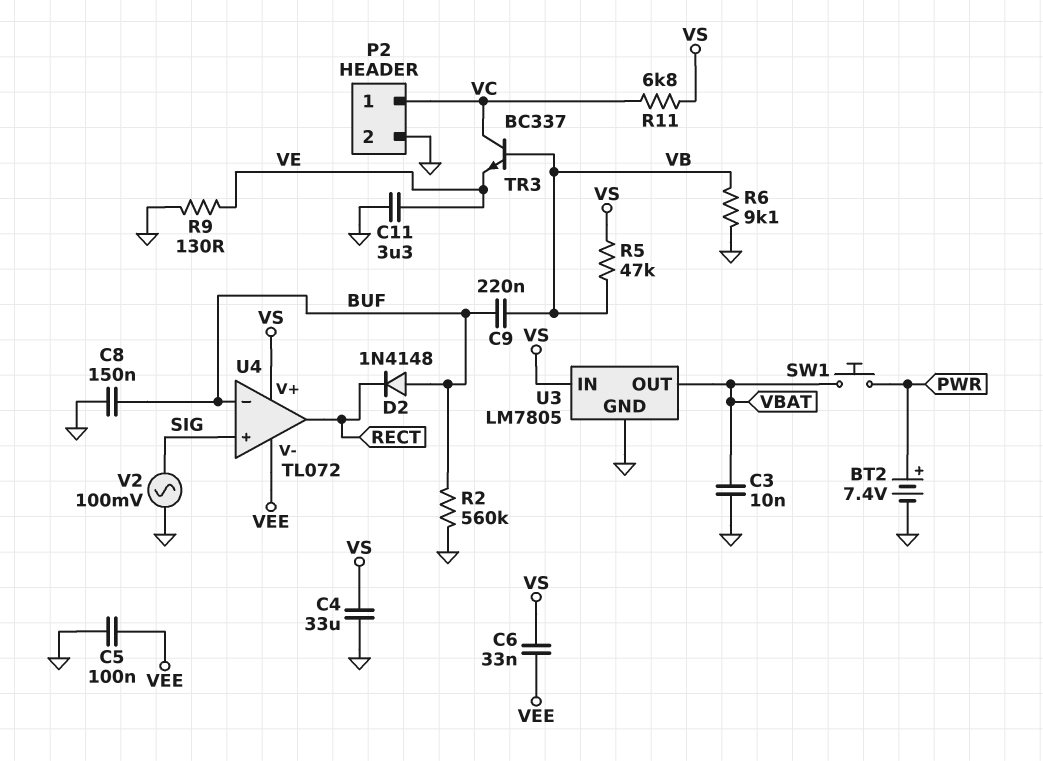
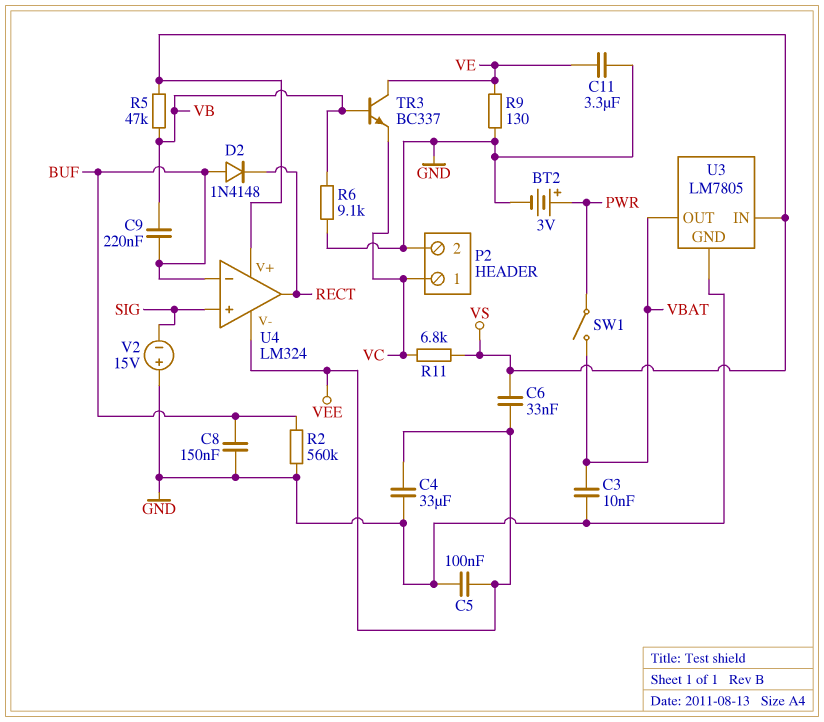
BT2: 7.4V (plus PWR, minus GND) -> 3V (plus PWR, minus GND)
C4: 33uF (GND, VS) -> 33uF (GND, VEE)
SW1: button (PWR, VBAT) -> switch (PWR, VBAT)
TR3: NPN BC337 (B VB, C VC, E VE) -> NPN BC337 (B VB, C VE, E VC)
U4: TL072 -> LM324
V2: AC 100mV (GND, SIG) -> 15V (plus GND, minus SIG)

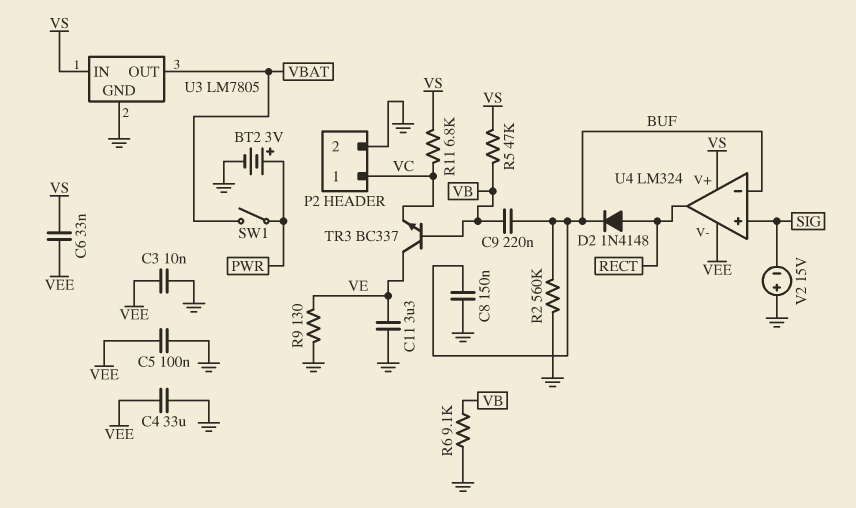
C3: 10nF (GND, VBAT) -> 10nF (GND, VEE)
D2: diode 1N4148 (A BUF, K RECT) -> diode 1N4148 (A RECT, K BUF)

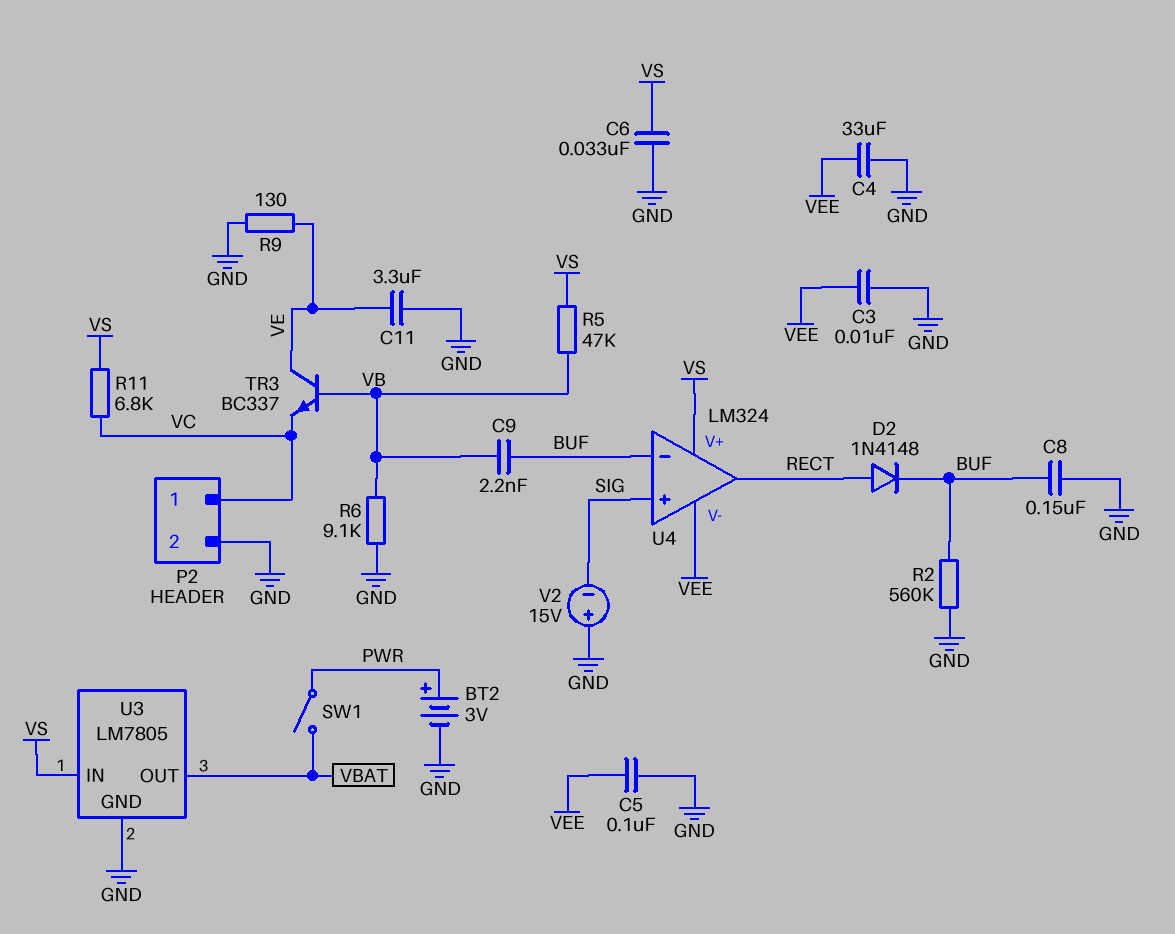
C6: 33nF (VEE, VS) -> 33nF (GND, VS)
C9: 220nF (BUF, VB) -> 2.2nF (BUF, VB)

